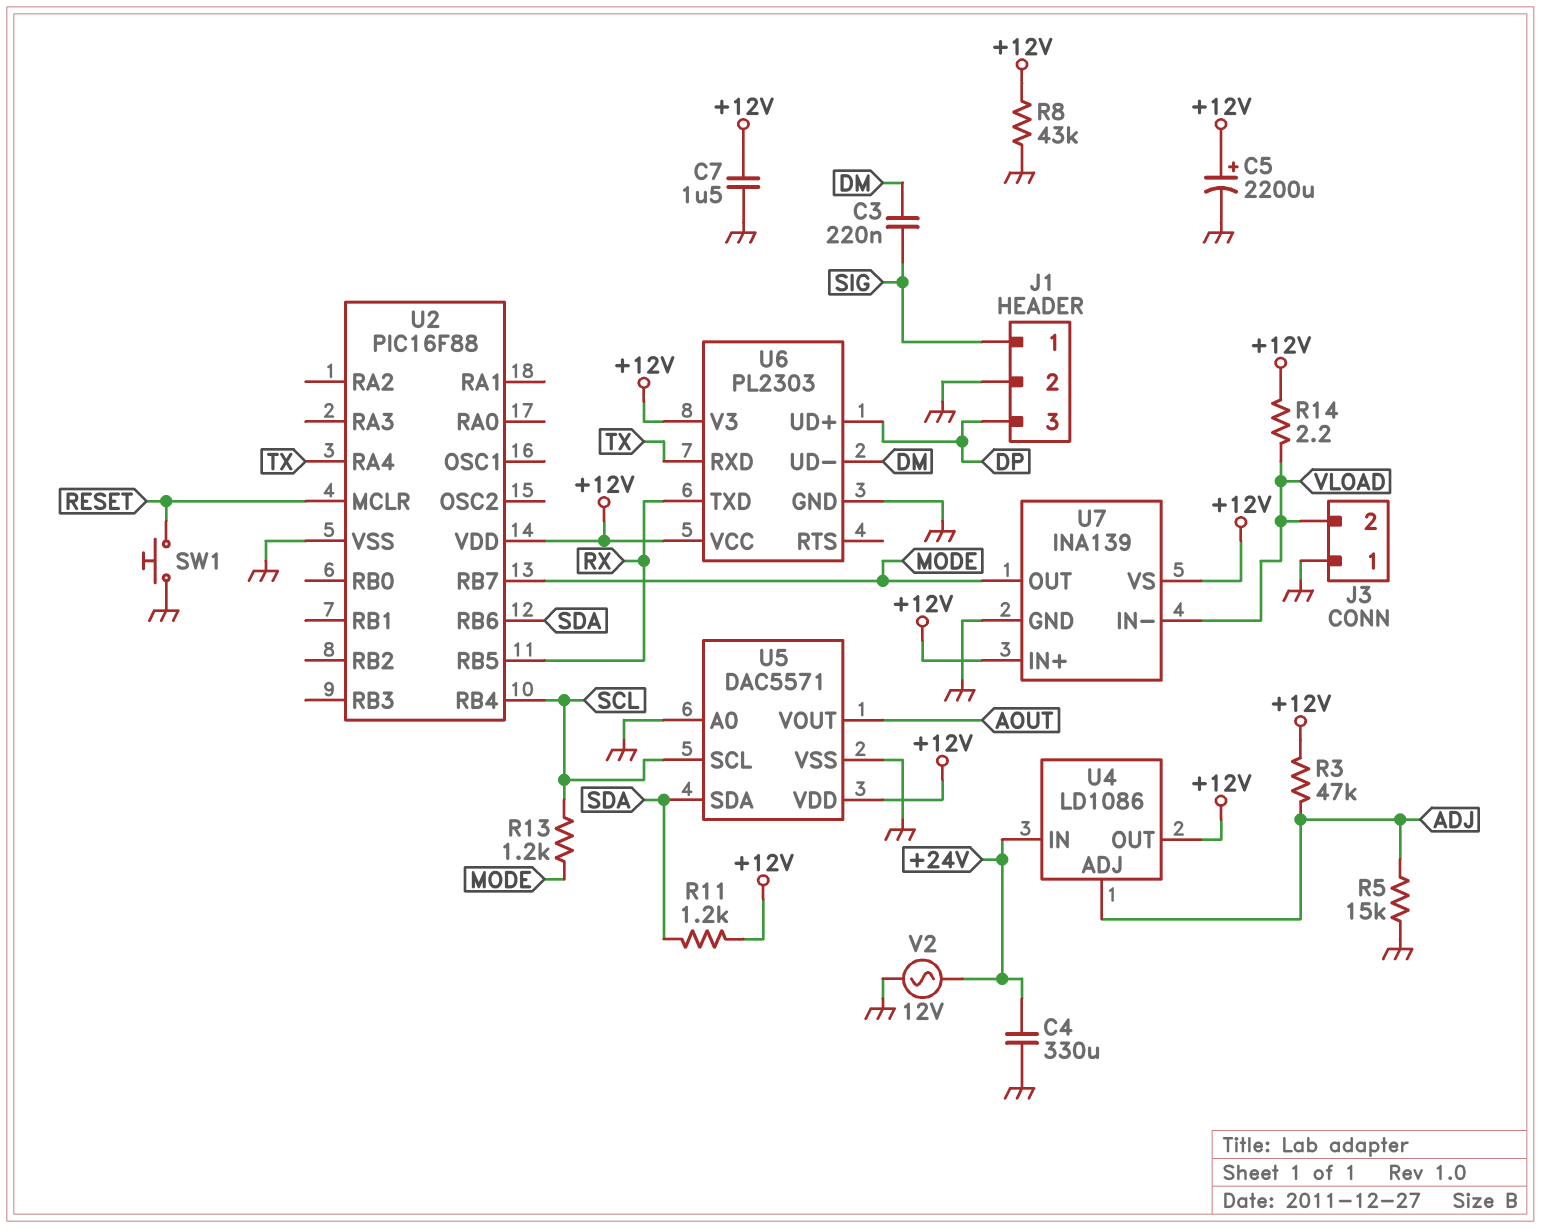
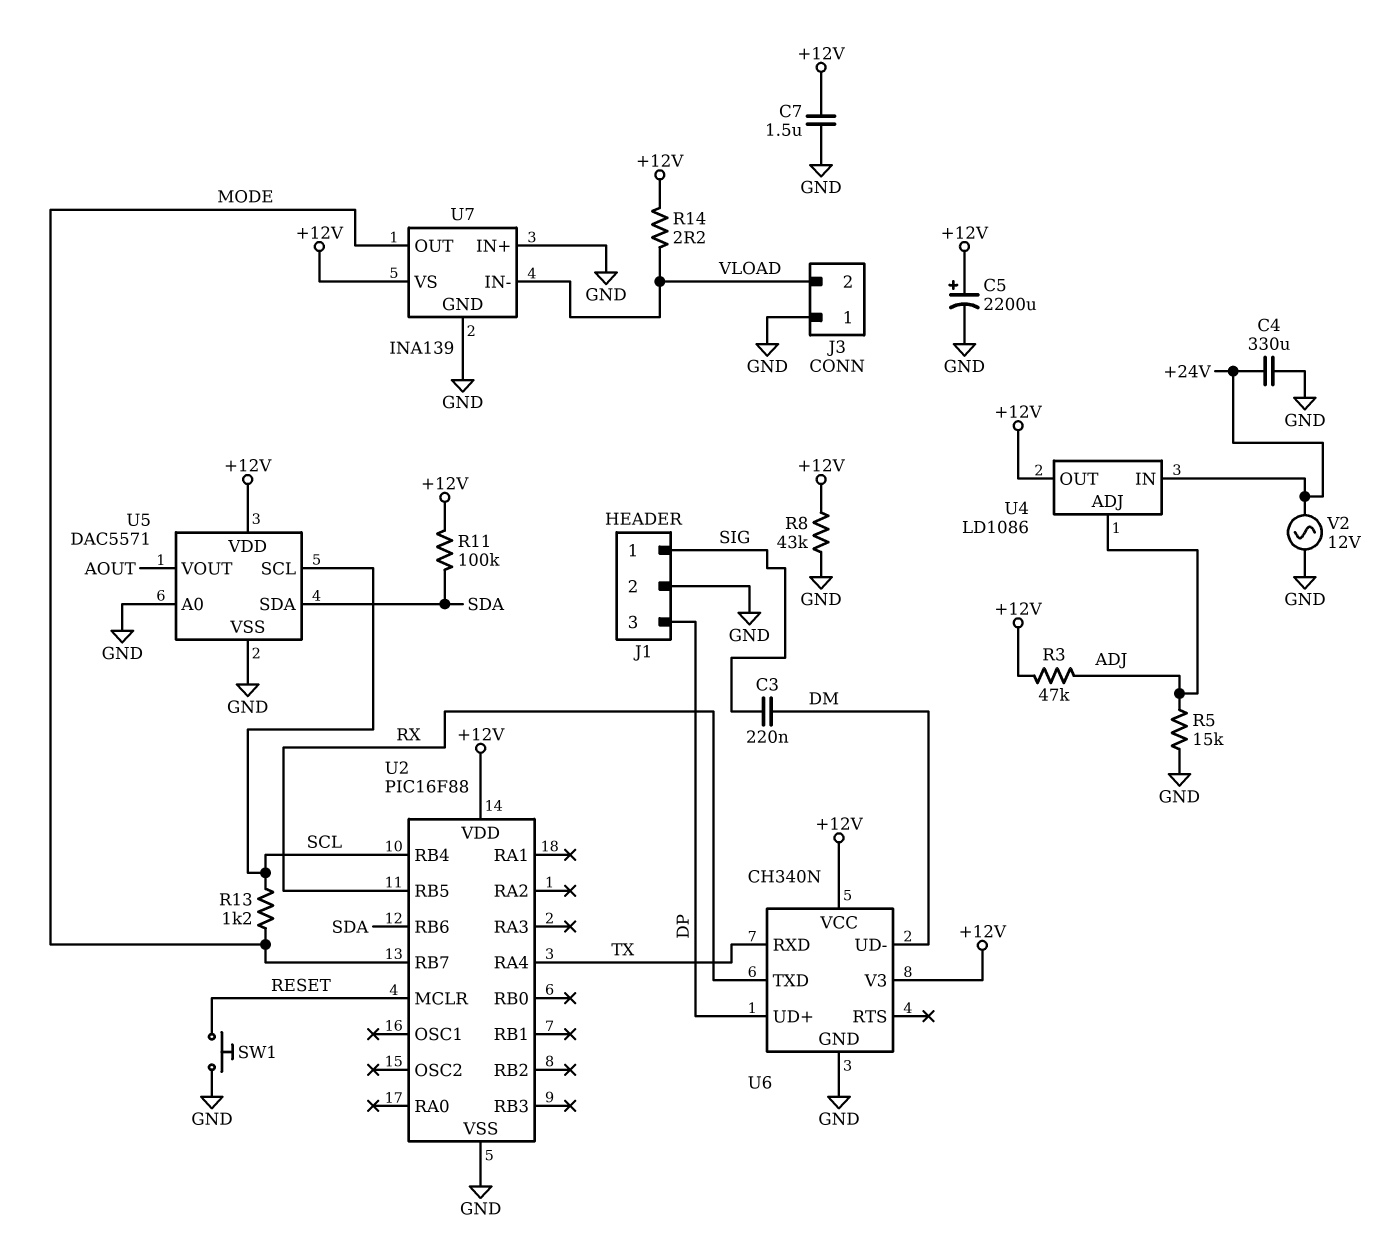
R11: 1.2k (+12V, SDA) -> 100k (+12V, SDA)
U6: PL2303 -> CH340N
U7 pin IN+: +12V -> GND

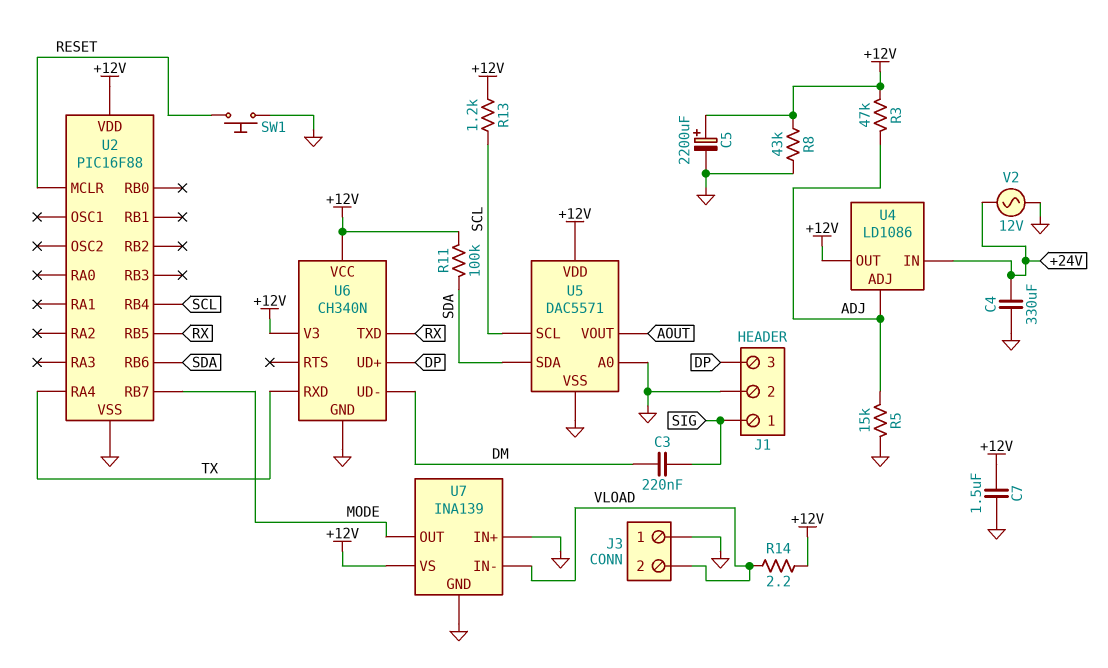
R13: 1.2k (MODE, SCL) -> 1.2k (+12V, SCL)

